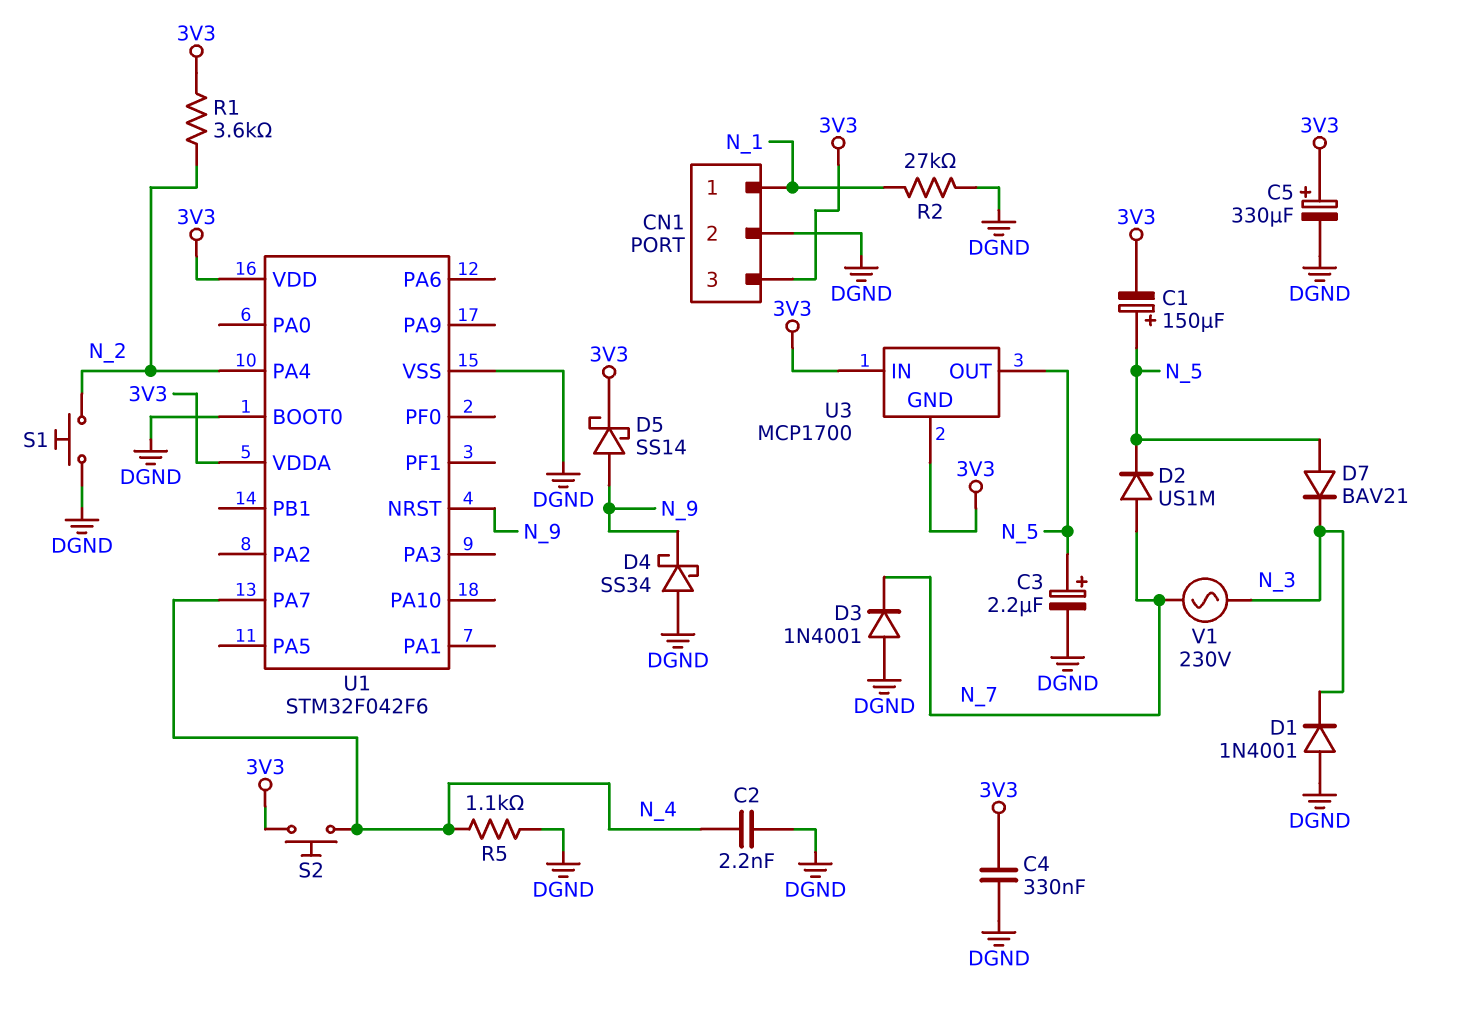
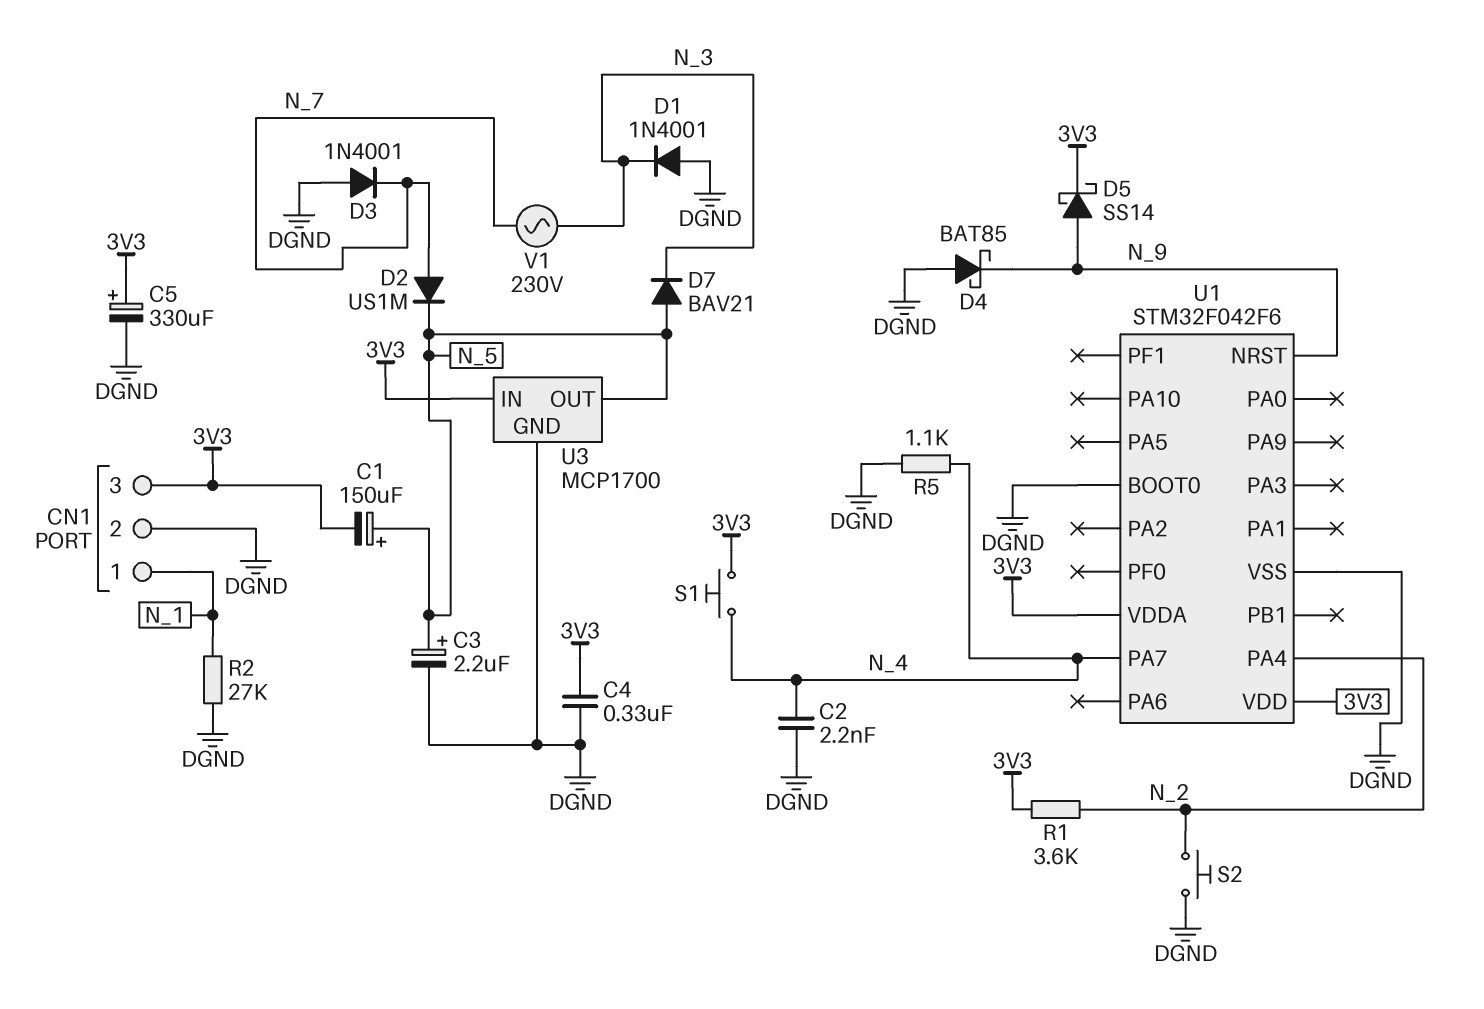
D4: schottky SS34 (A DGND, K N_9) -> schottky BAT85 (A DGND, K N_9)
S1: button (DGND, N_2) -> button (3V3, N_4)
S2: button (3V3, N_4) -> button (DGND, N_2)
U3 pin GND: 3V3 -> DGND

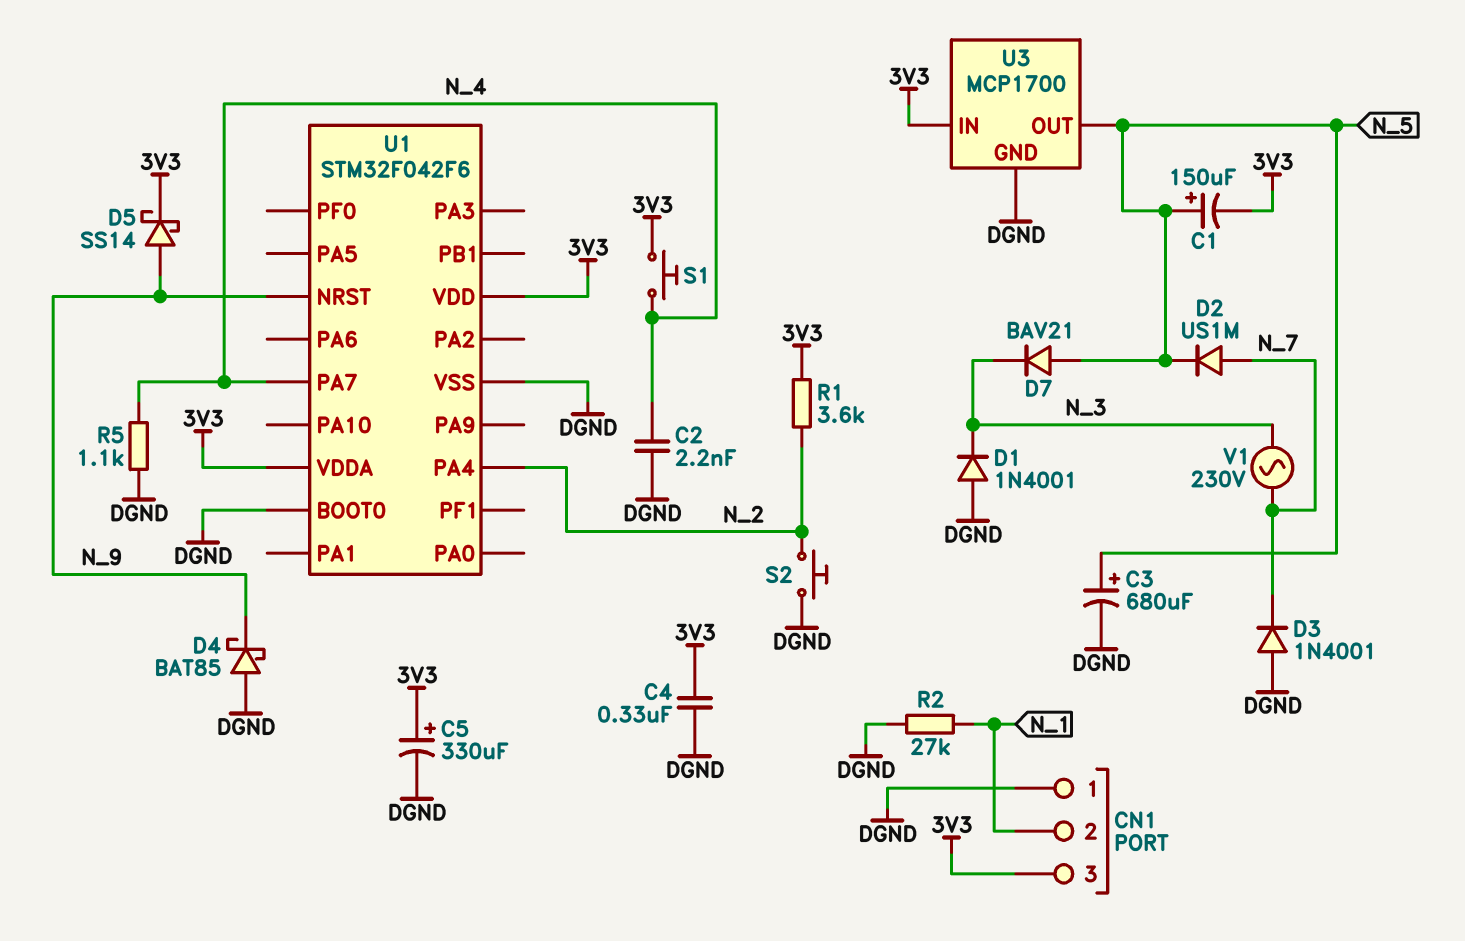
C3: 2.2uF (plus N_5, minus DGND) -> 680uF (plus N_5, minus DGND)
CN1 pin 1: N_1 -> DGND
CN1 pin 2: DGND -> N_1

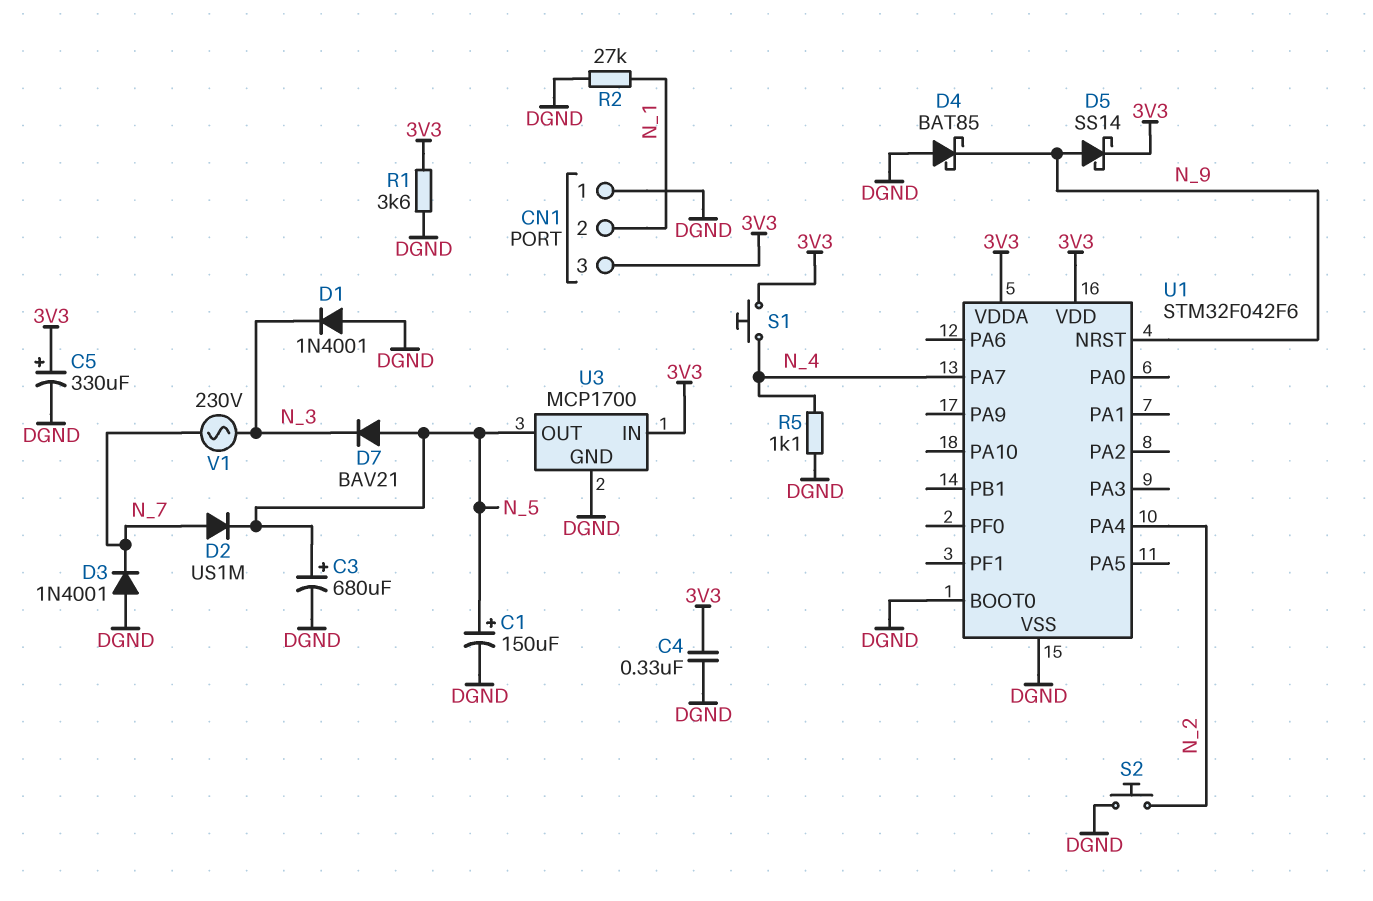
C1: 150uF (plus N_5, minus 3V3) -> 150uF (plus N_5, minus DGND)
C2: 2.2nF (DGND, N_4) -> none
R1: 3.6k (3V3, N_2) -> 3.6k (3V3, DGND)

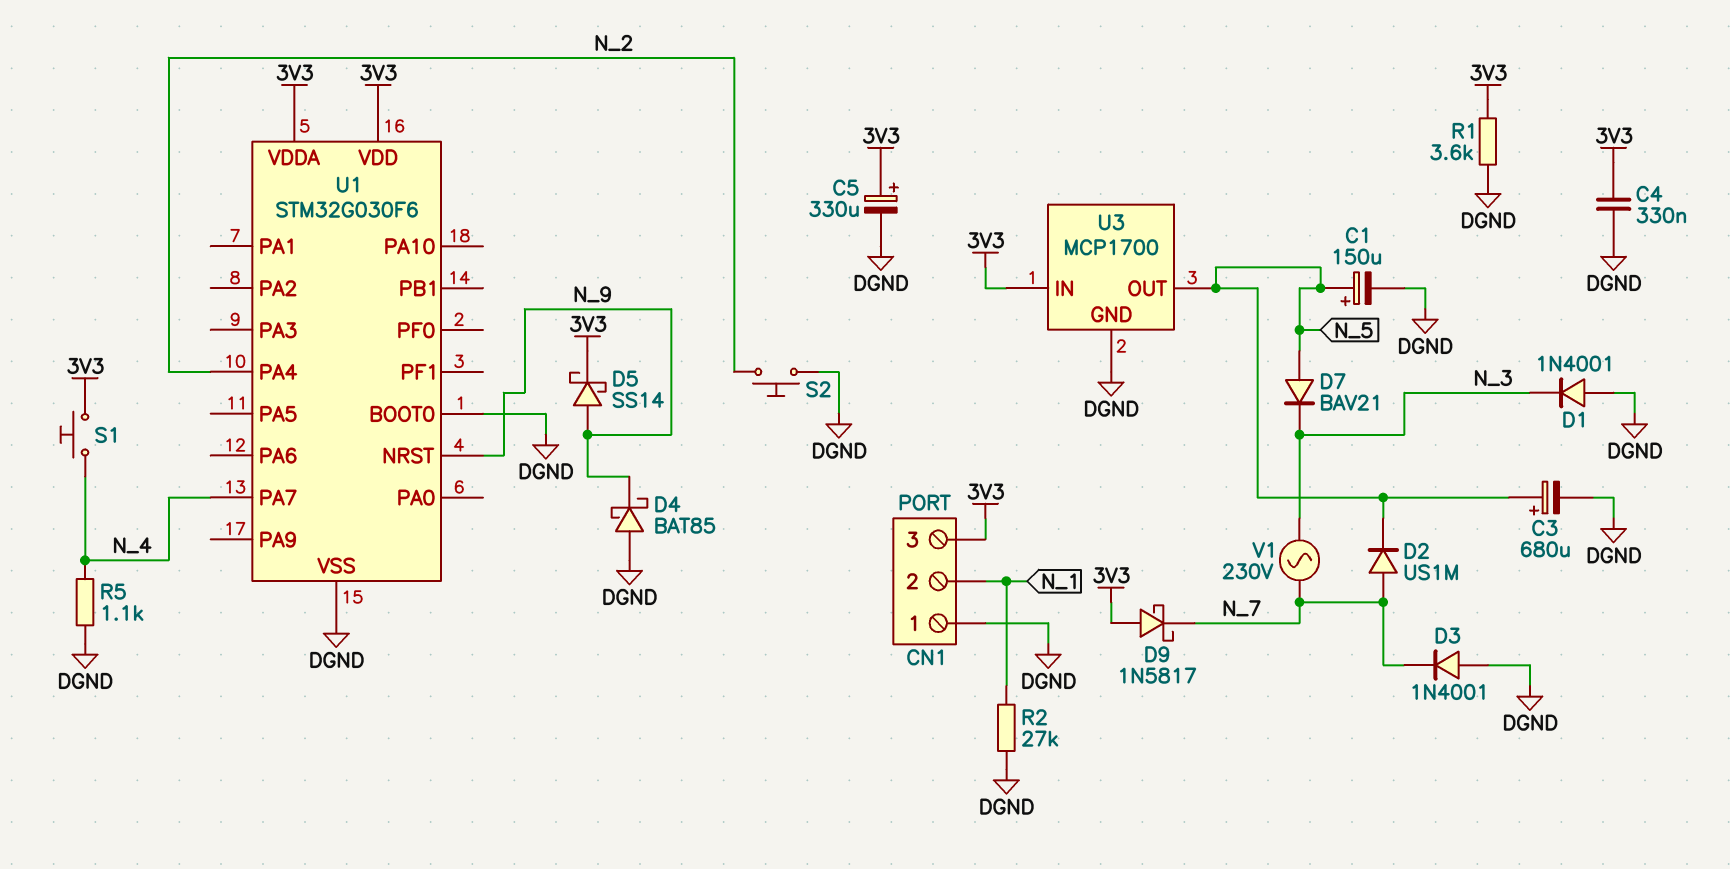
D9: none -> schottky 1N5817 (A 3V3, K N_7)
U1: STM32F042F6 -> STM32G030F6

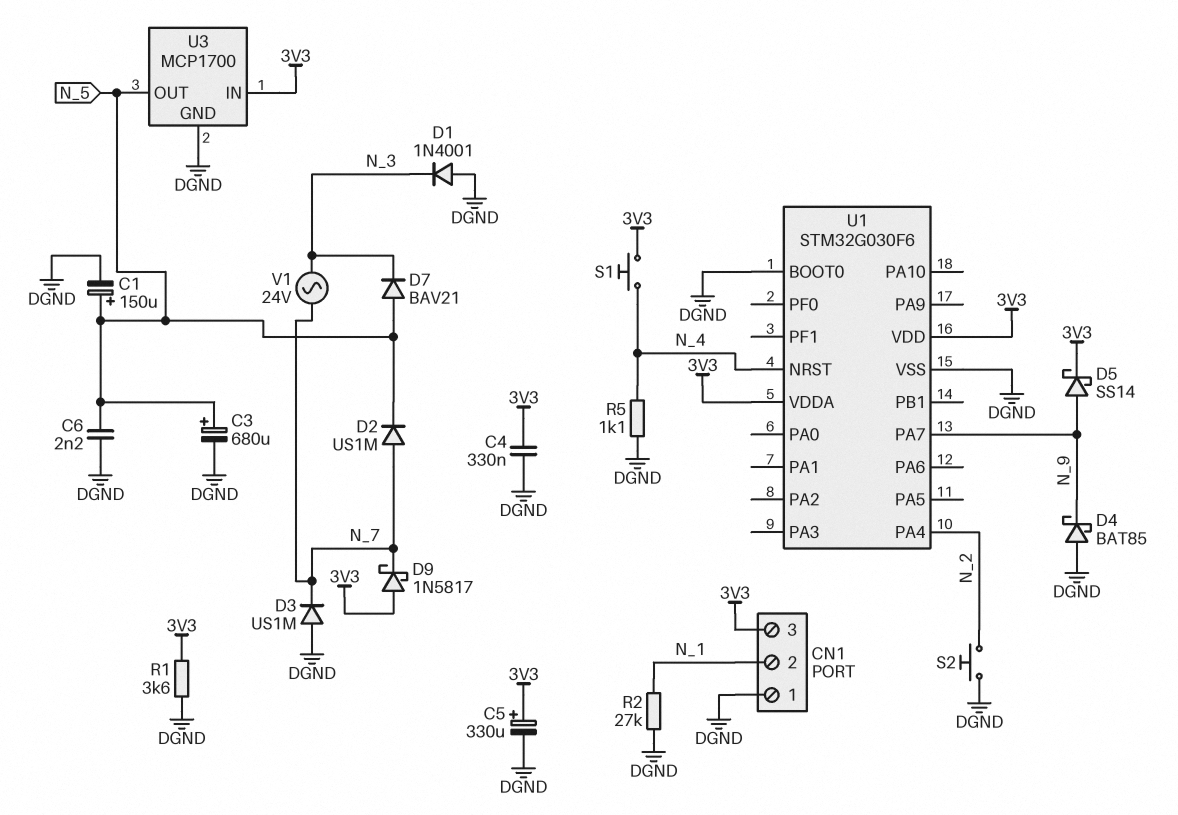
C6: none -> 2.2nF (DGND, N_5)
D3: diode 1N4001 (A DGND, K N_7) -> diode US1M (A DGND, K N_7)
U1 pin NRST: N_9 -> N_4
U1 pin PA7: N_4 -> N_9
V1: AC 230V (N_3, N_7) -> AC 24V (N_3, N_7)

